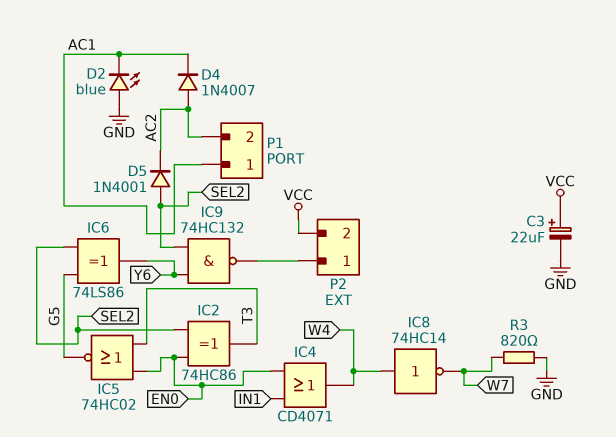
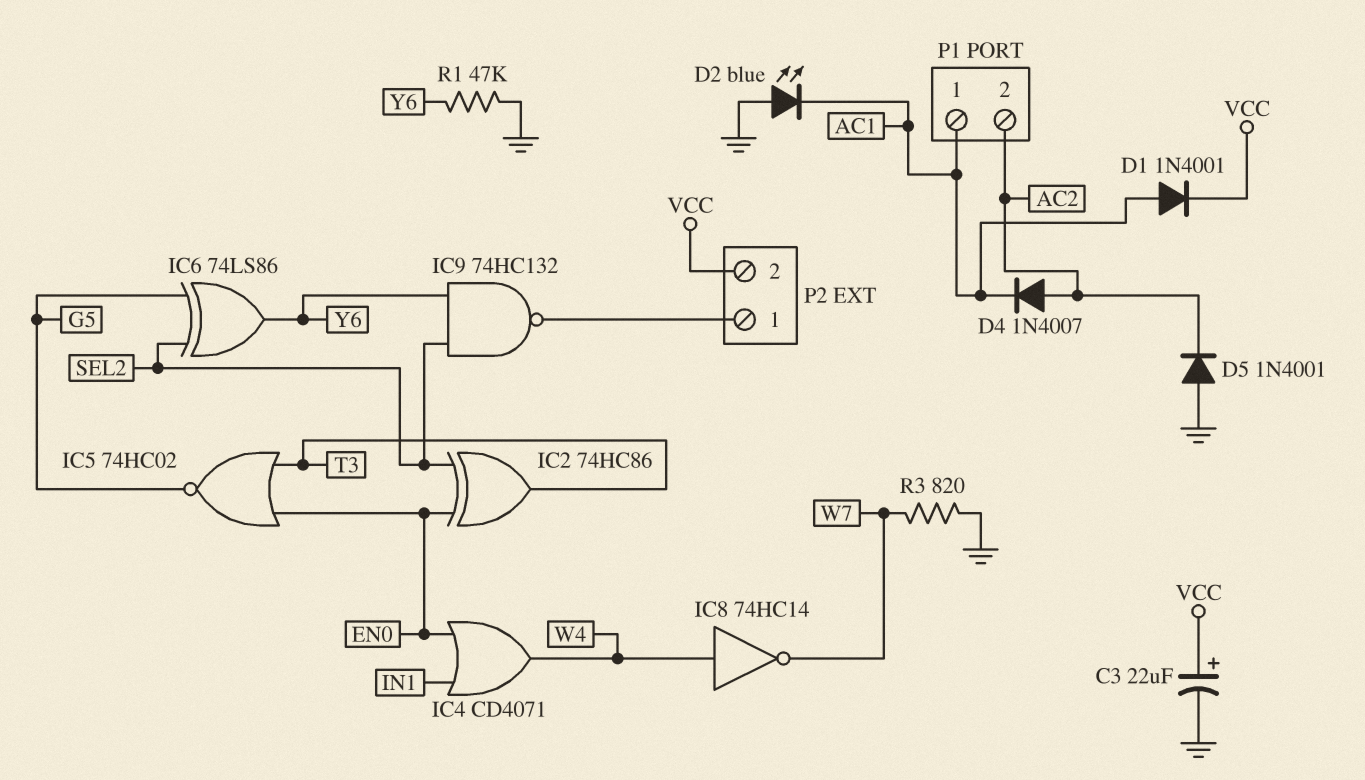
D1: none -> diode 1N4001 (A AC1, K VCC)
D5: diode 1N4001 (A SEL2, K AC2) -> diode 1N4001 (A GND, K AC2)
R1: none -> 47k (GND, Y6)

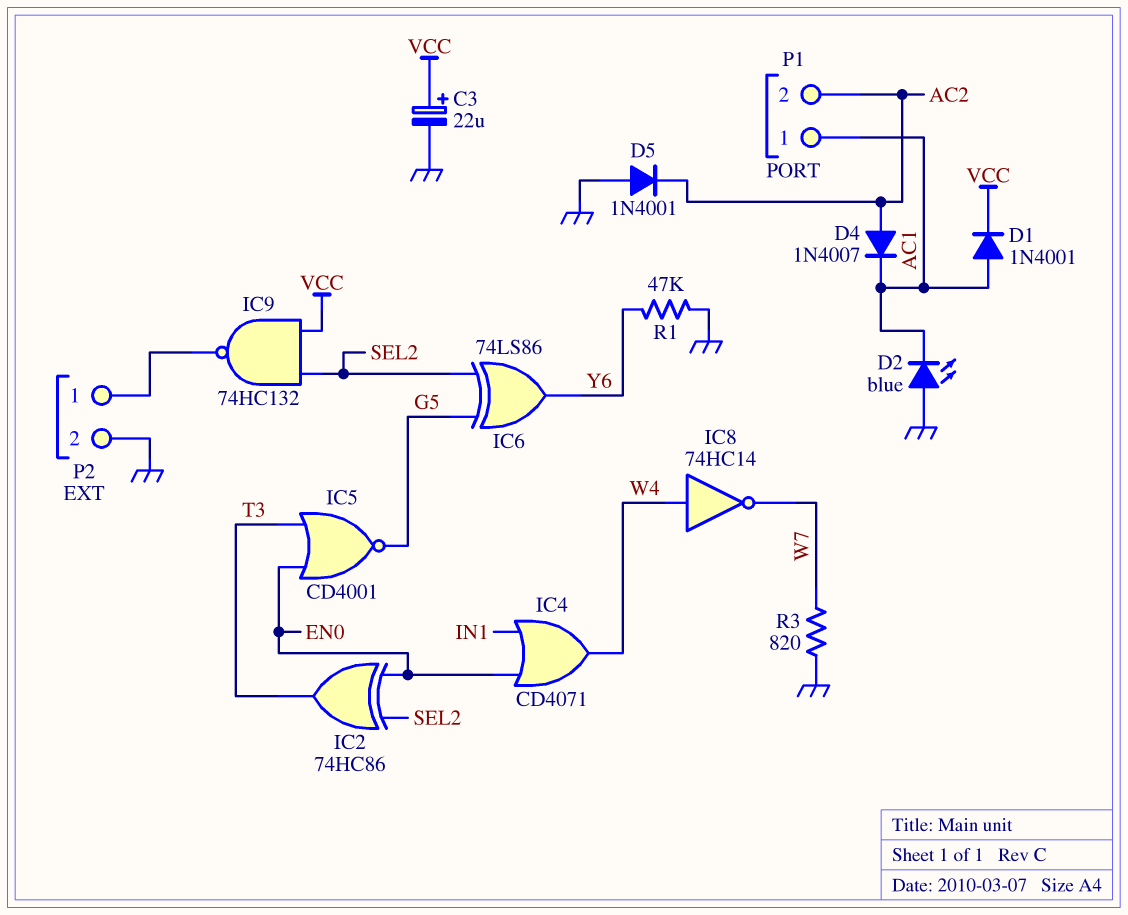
IC5: NOR 74HC02 (in EN0, in T3, out G5) -> NOR CD4001 (in EN0, in T3, out G5)
IC9: NAND 74HC132 (in SEL2, in Y6, out P2/1) -> NAND 74HC132 (in SEL2, in VCC, out P2/1)
P2 pin 2: VCC -> GND

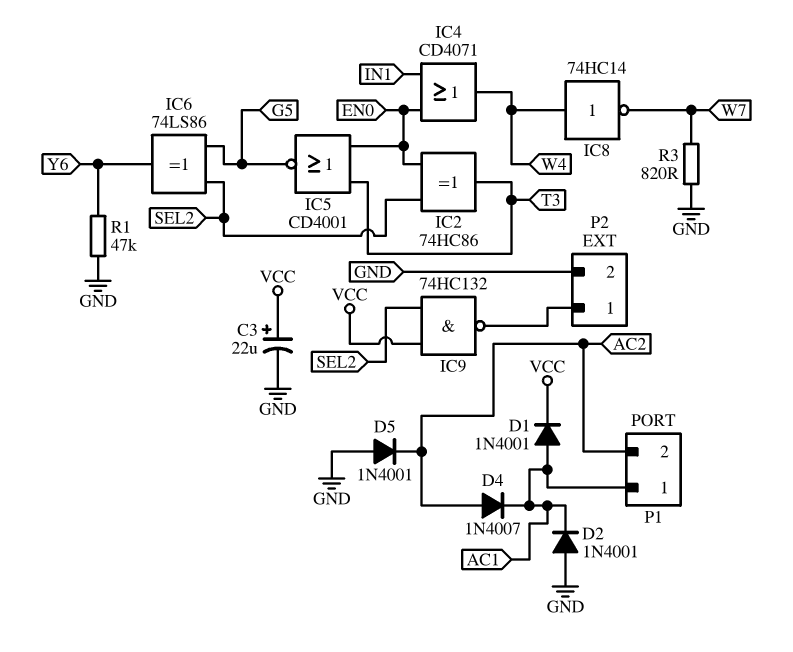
D2: LED blue (A GND, K AC1) -> diode 1N4001 (A GND, K AC1)

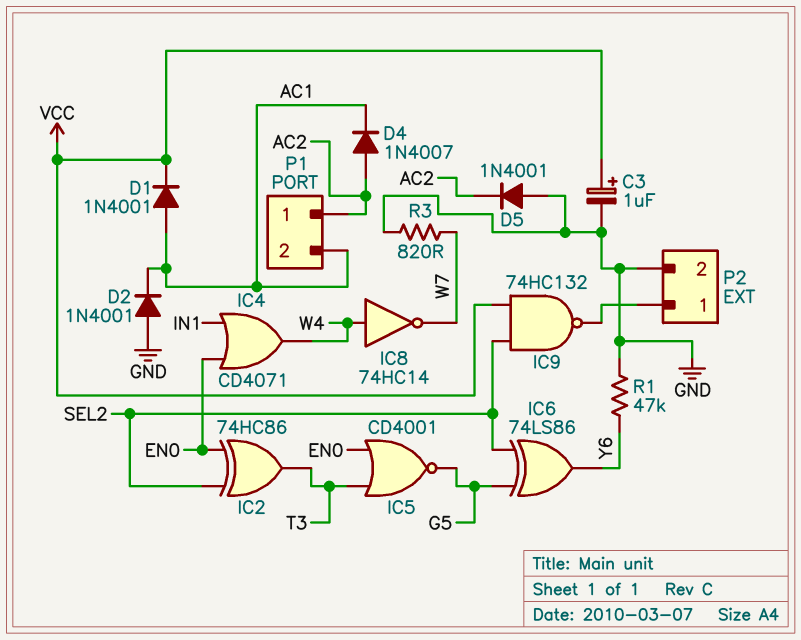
C3: 22uF (plus VCC, minus GND) -> 1uF (plus VCC, minus GND)
P1 pin 1: AC1 -> AC2
P1 pin 2: AC2 -> AC1

